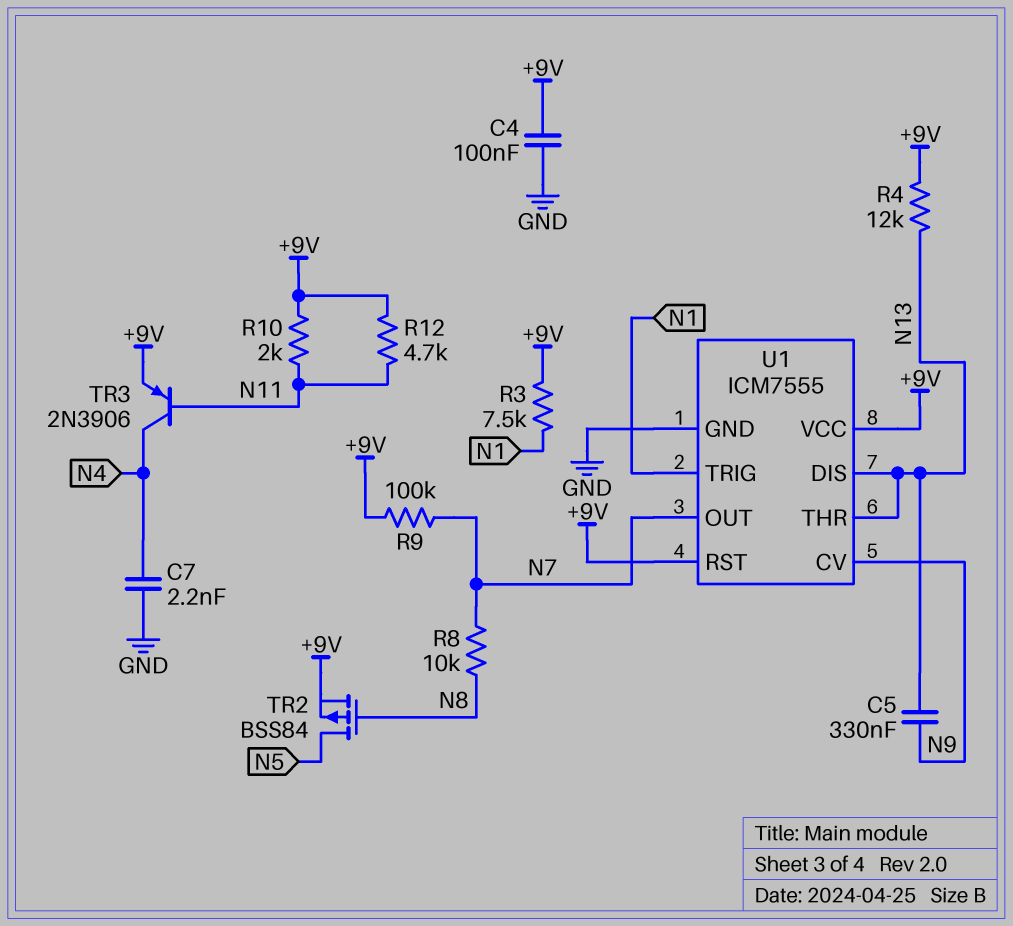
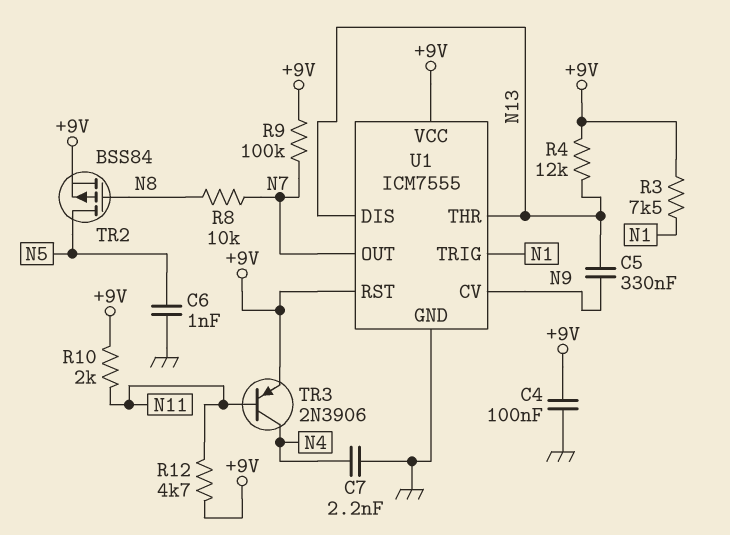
C6: none -> 1nF (GND, N5)

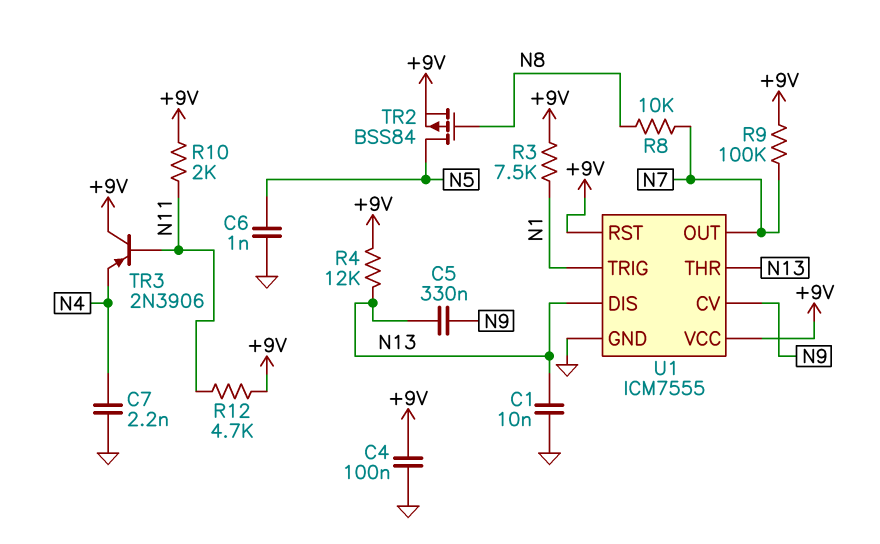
C1: none -> 10nF (GND, N13)
TR3: PNP 2N3906 (B N11, C N4, E +9V) -> PNP 2N3906 (B N11, C +9V, E N4)

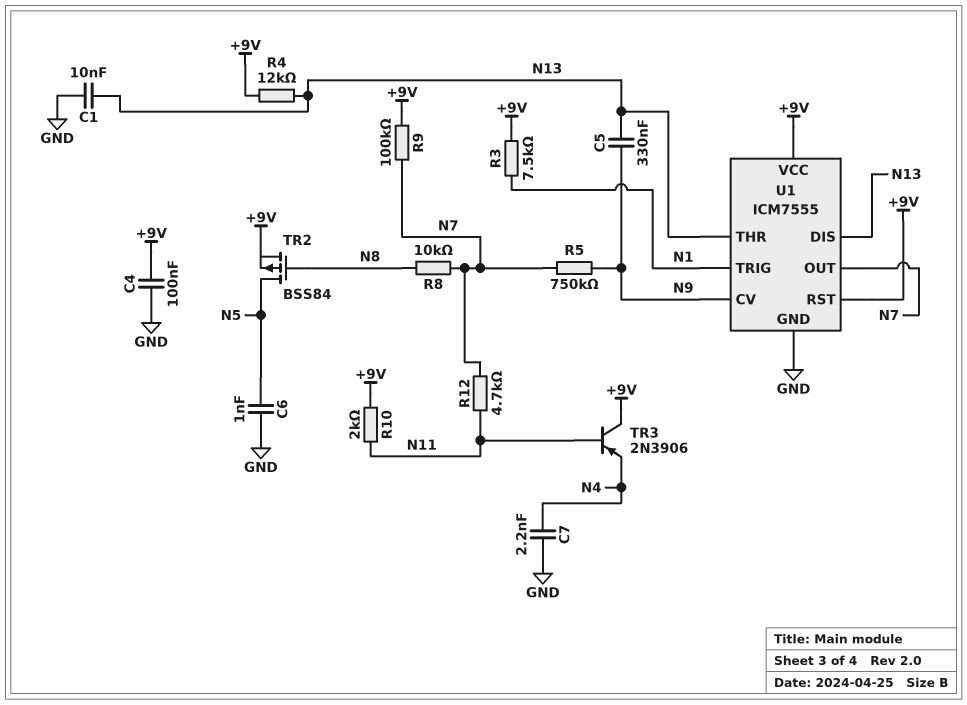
R5: none -> 750k (N7, N9)
R12: 4.7k (+9V, N11) -> 4.7k (N7, N11)

